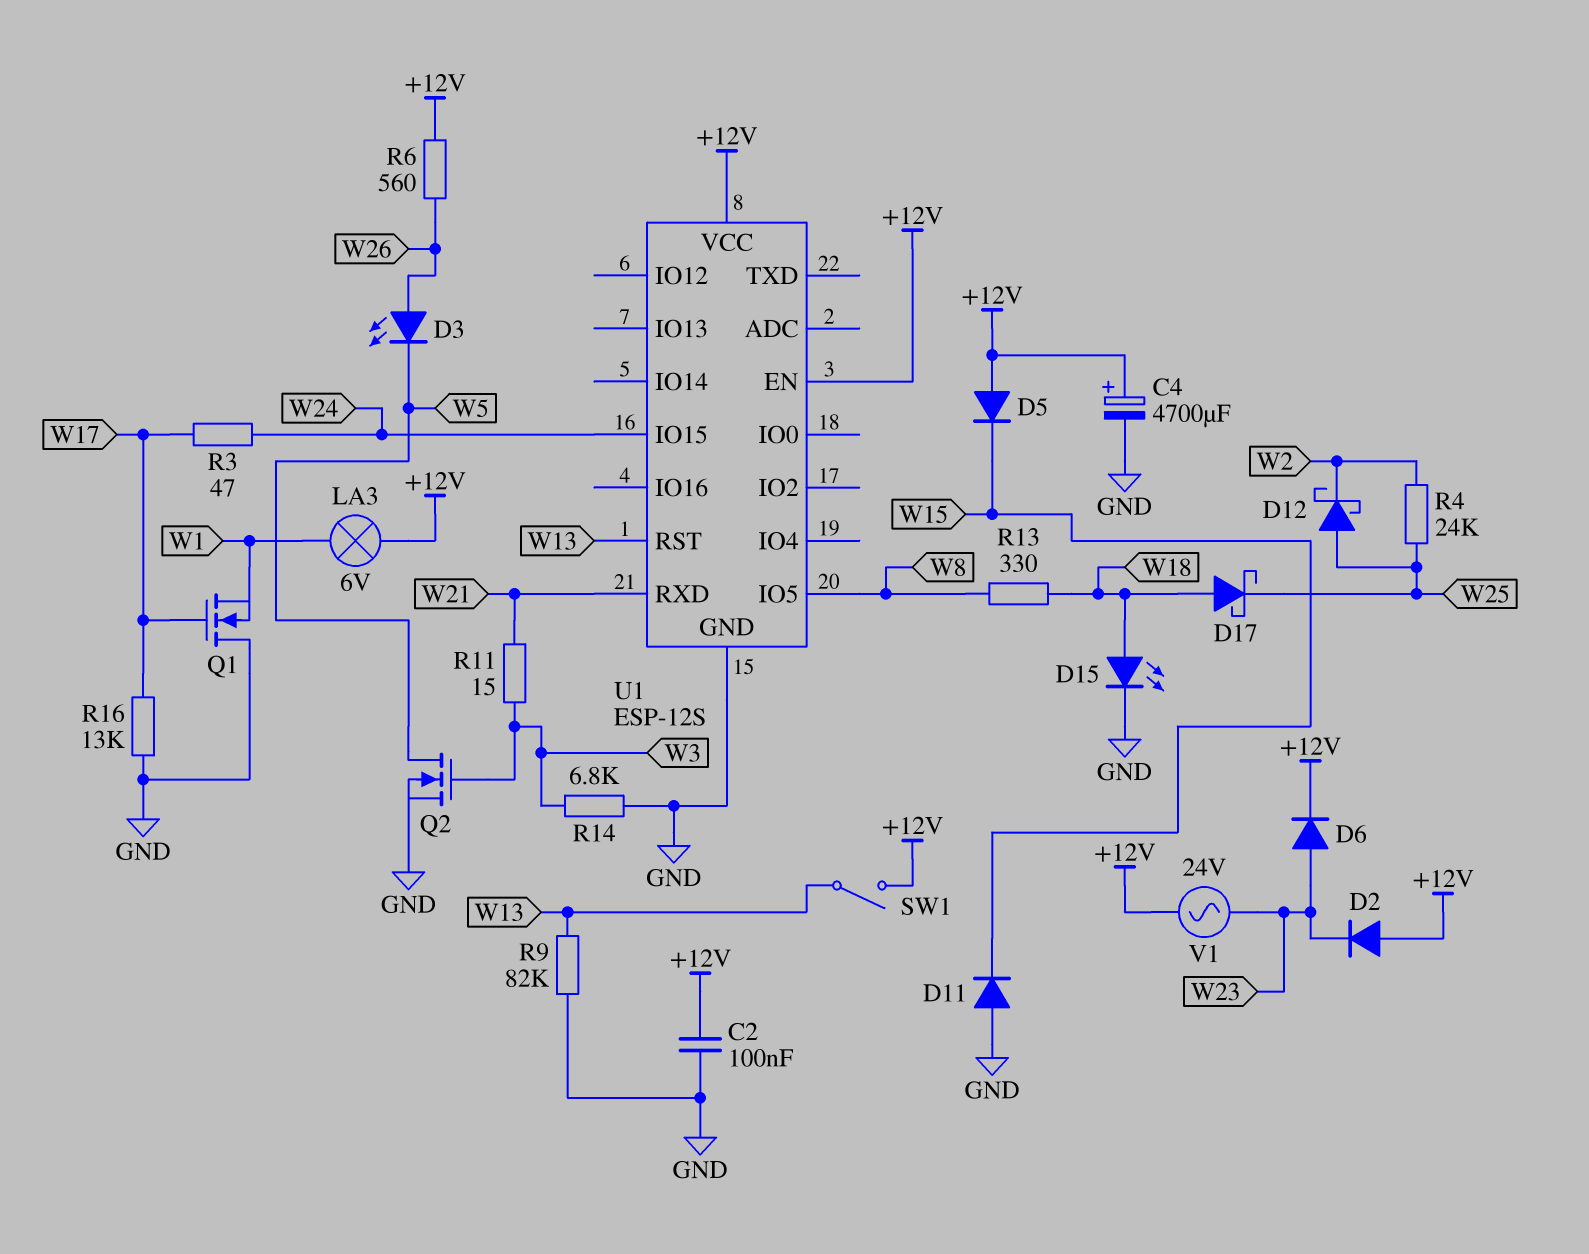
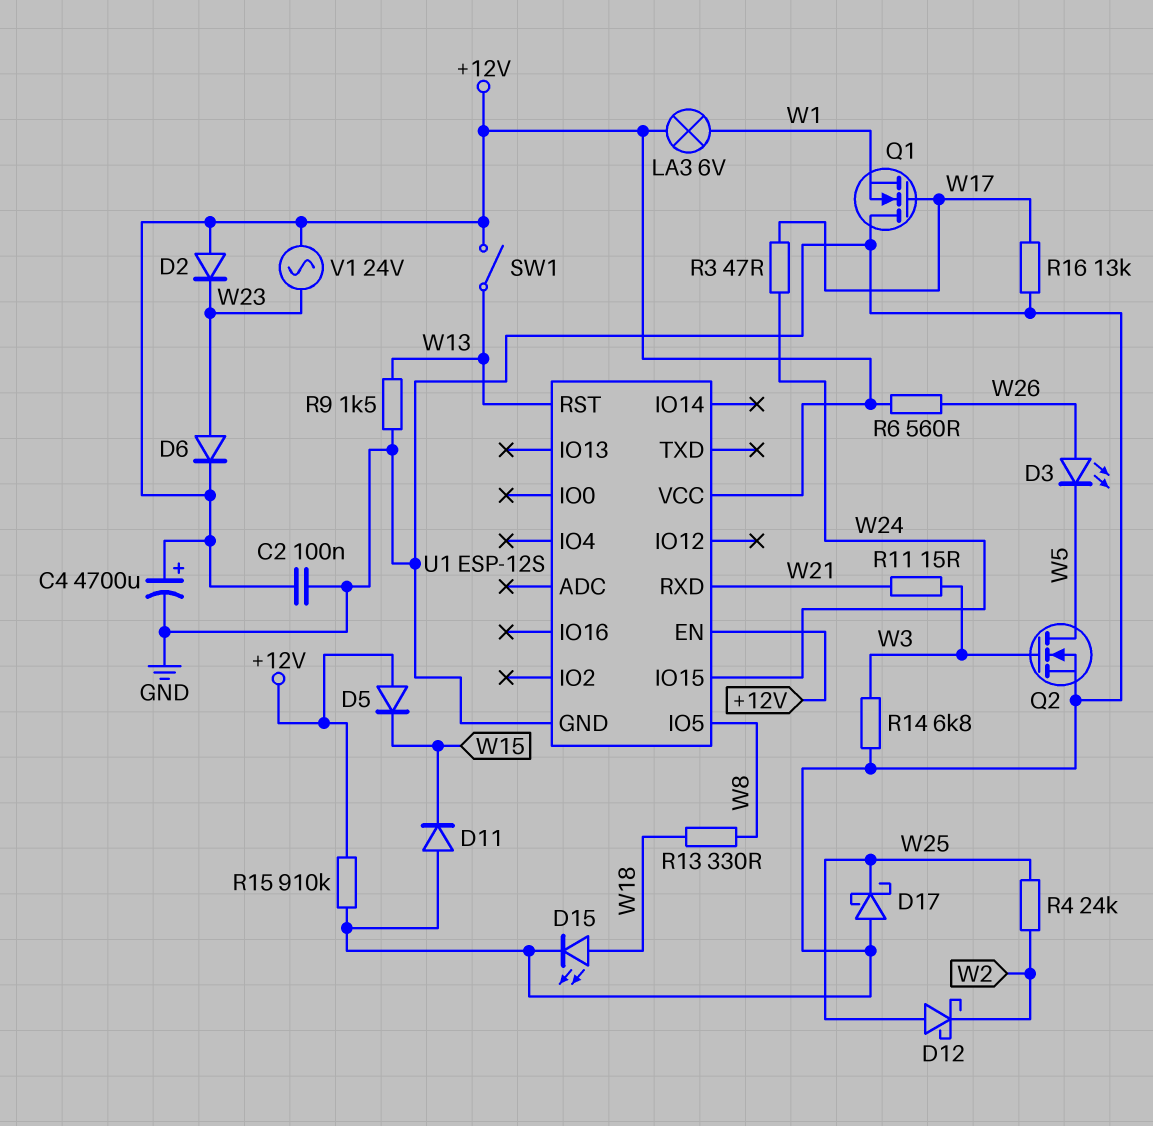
D17: schottky (A W18, K W25) -> schottky (A GND, K W25)
R9: 82k (GND, W13) -> 1.5k (GND, W13)
R15: none -> 910k (+12V, GND)

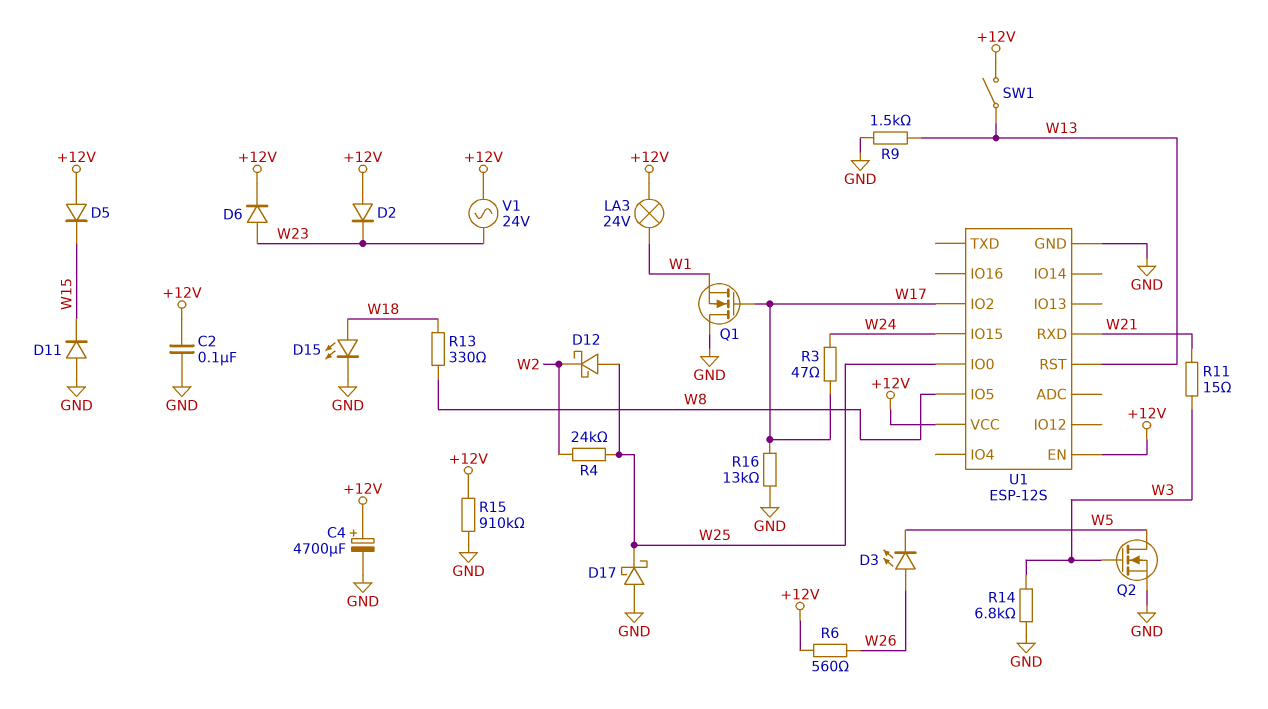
LA3: lamp 6V (+12V, W1) -> lamp 24V (+12V, W1)
U1 pin IO0: none -> W25
U1 pin IO2: none -> W17

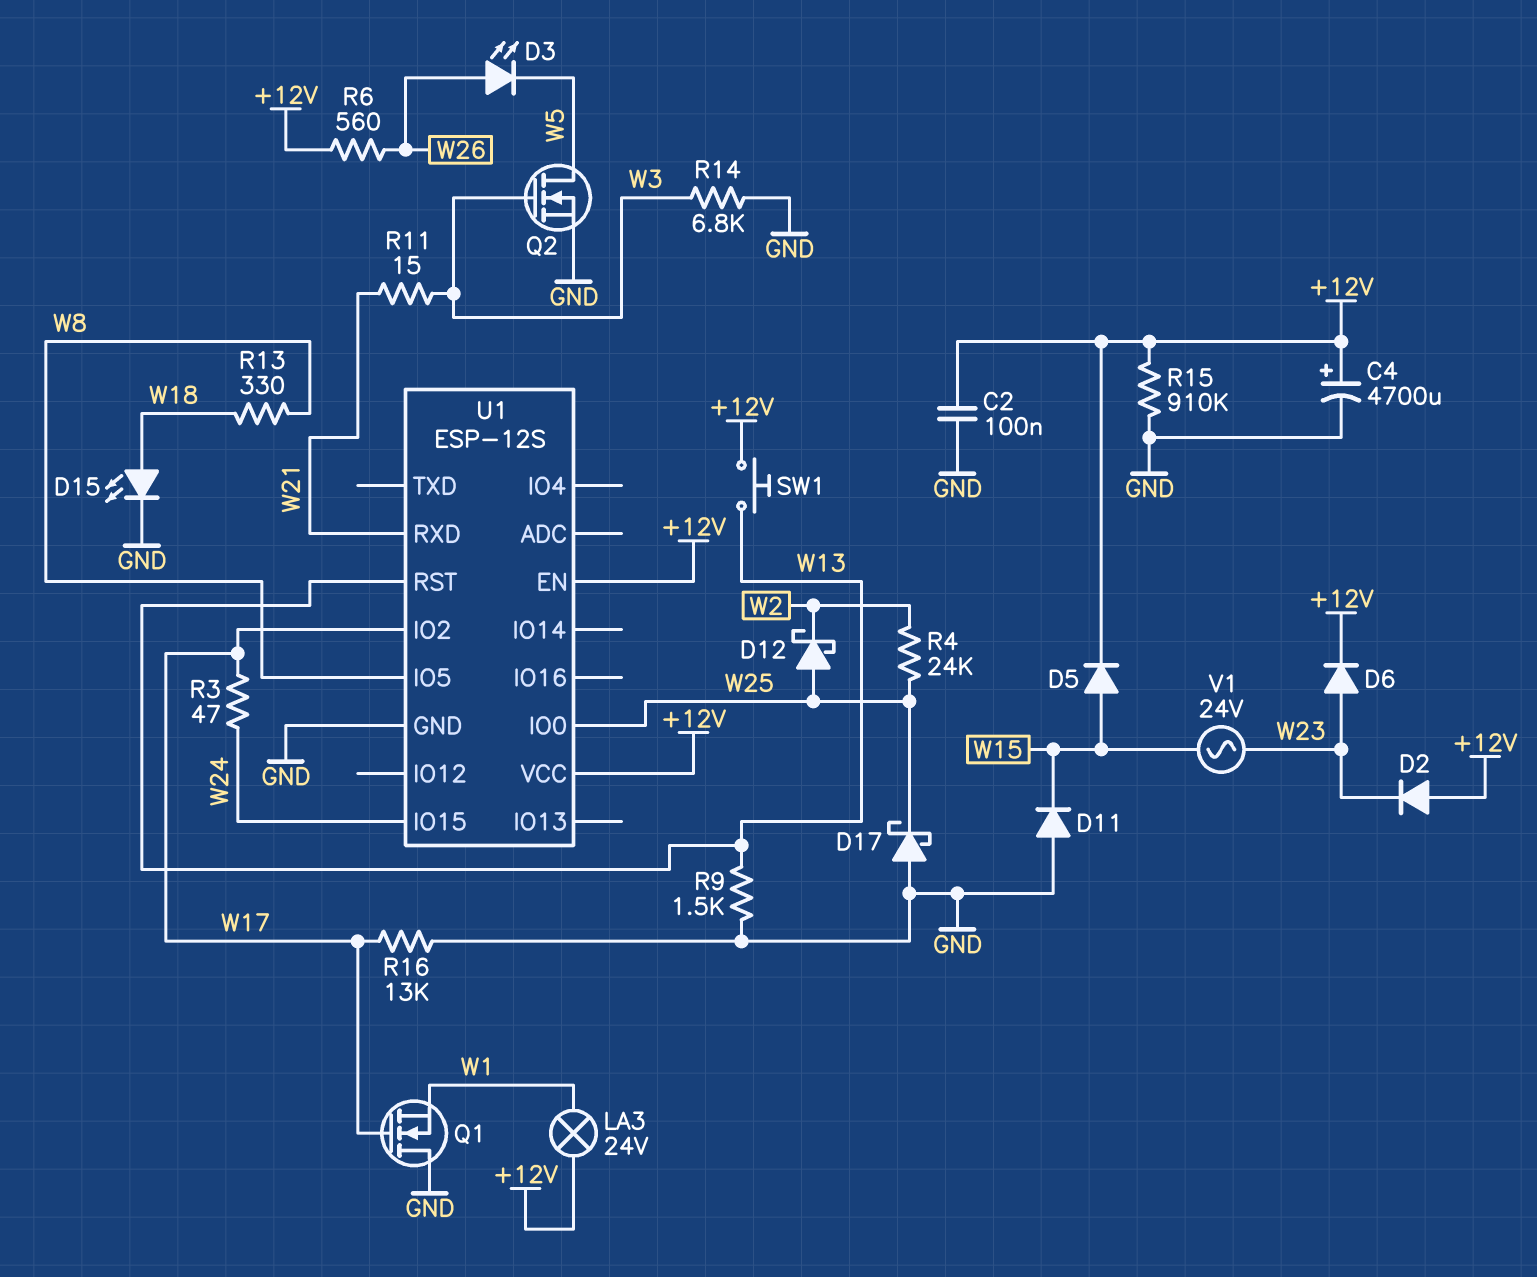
D5: diode (A +12V, K W15) -> diode (A W15, K +12V)
SW1: switch (+12V, W13) -> button (+12V, W13)
V1: AC 24V (+12V, W23) -> AC 24V (W15, W23)

